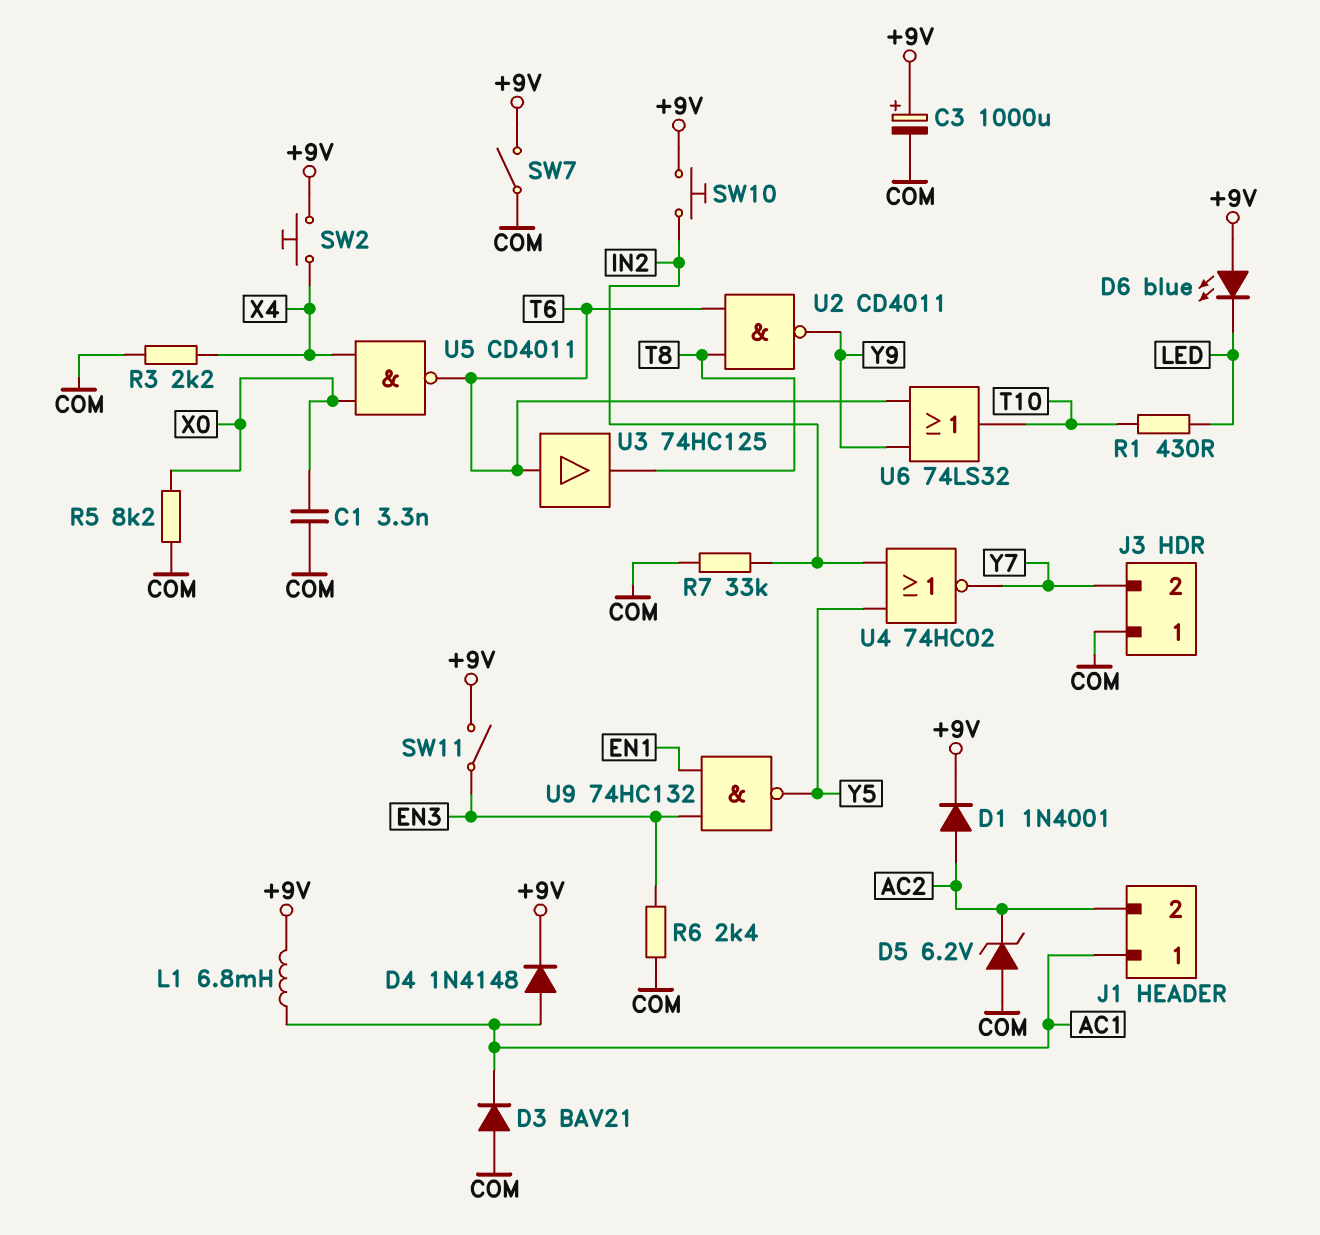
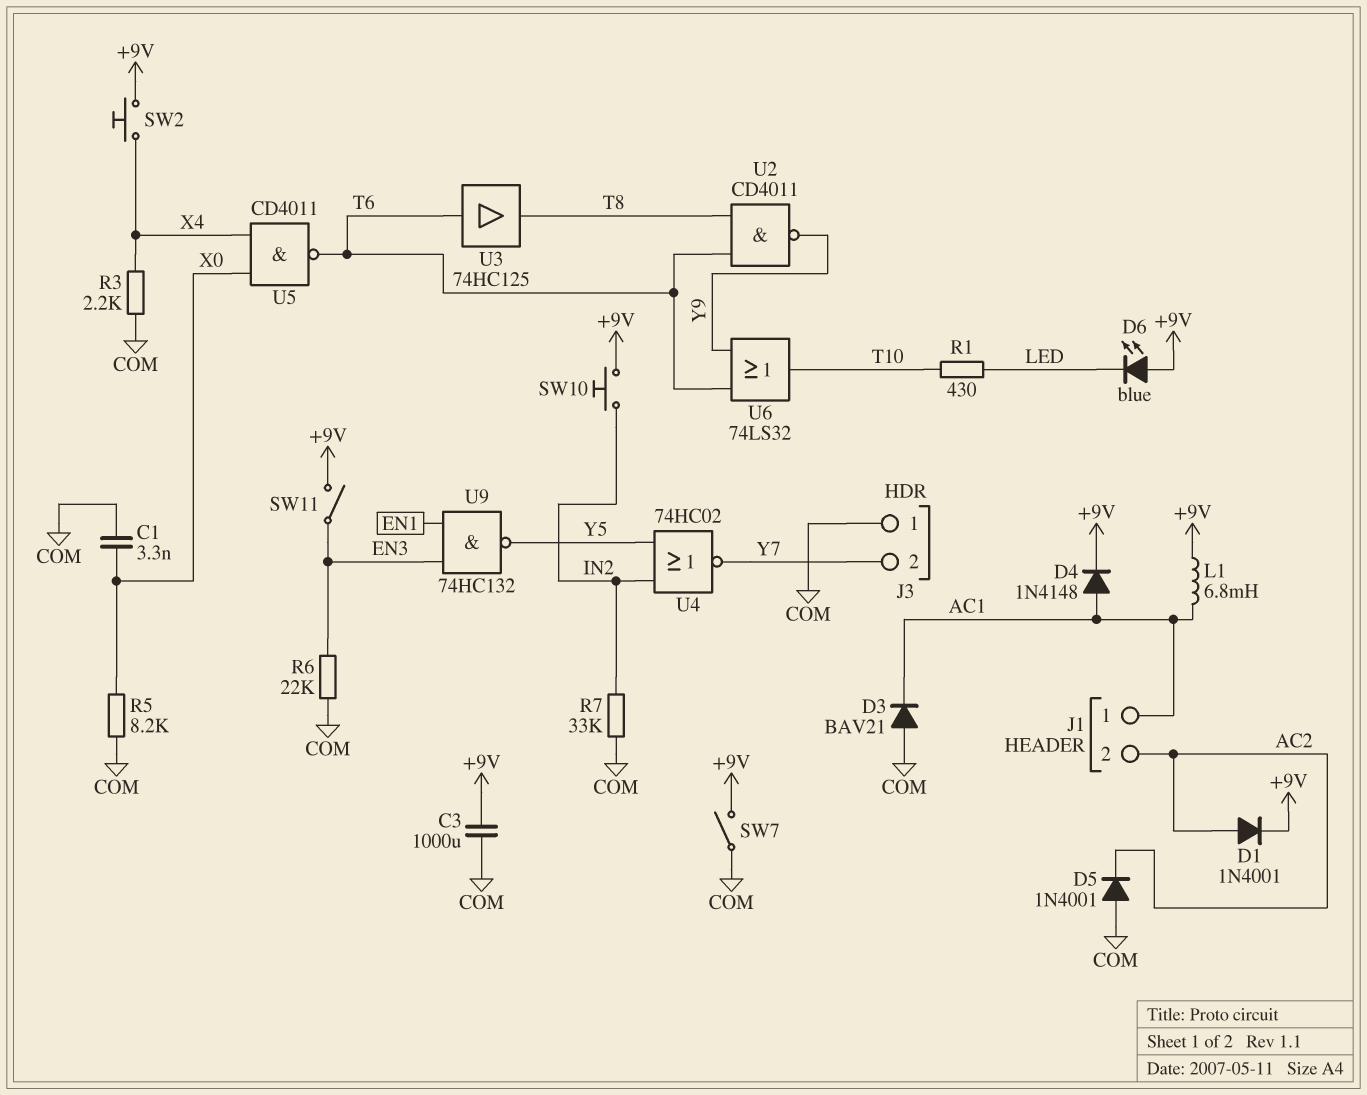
C3: 1000uF (plus +9V, minus COM) -> 1000uF (+9V, COM)
D5: zener 6.2V (A COM, K AC2) -> diode 1N4001 (A COM, K AC2)
R6: 2.4k (COM, EN3) -> 22k (COM, EN3)

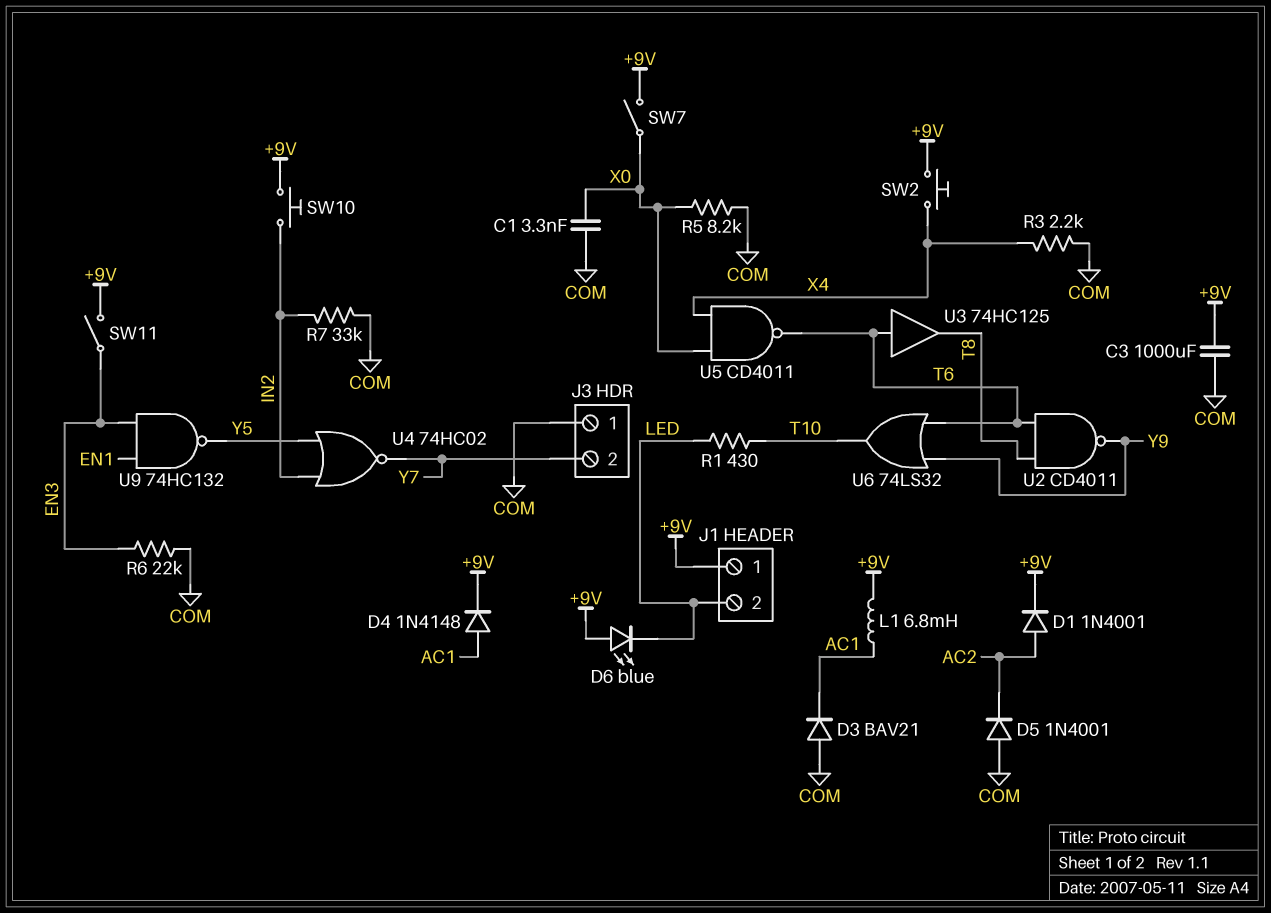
J1 pin 1: AC1 -> +9V
J1 pin 2: AC2 -> LED
SW7: switch (+9V, COM) -> switch (+9V, X0)

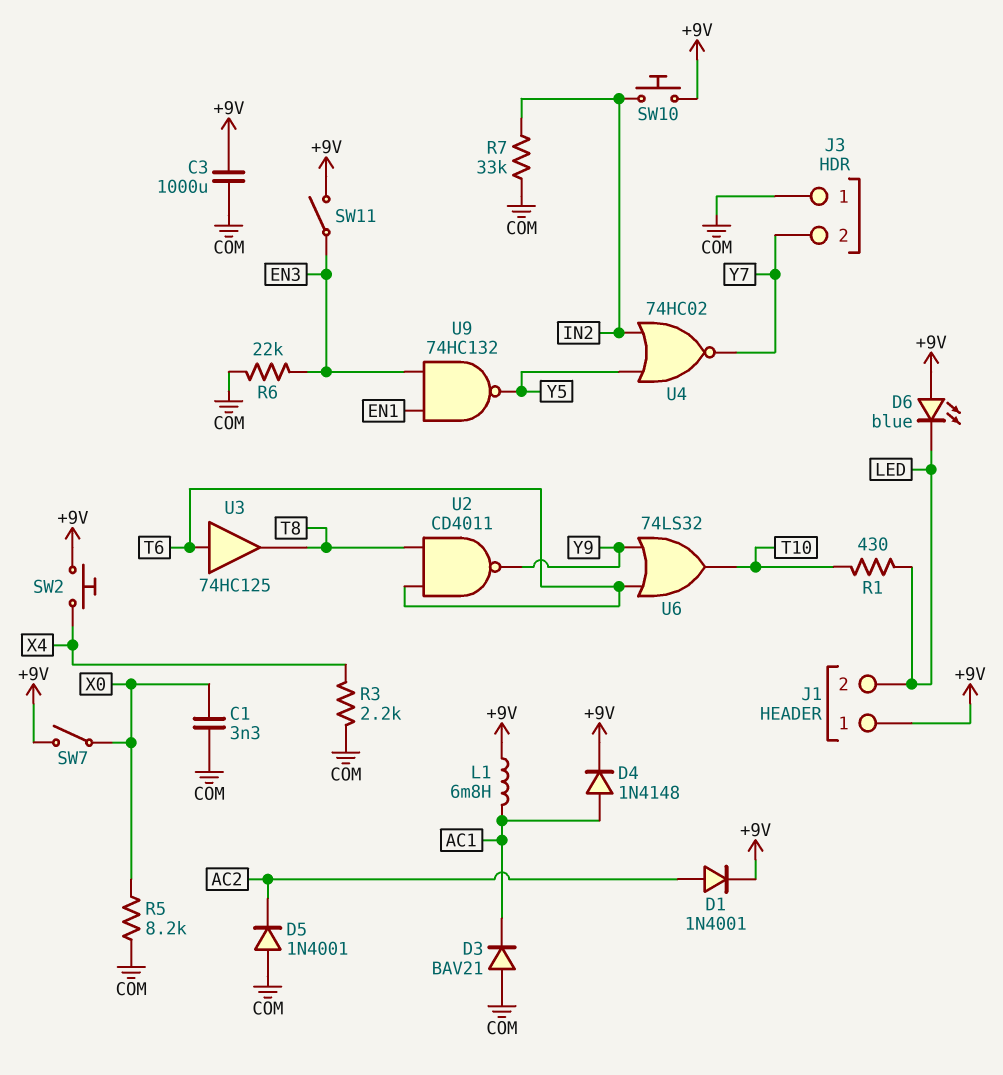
U5: NAND CD4011 (in X0, in X4, out T6) -> none

